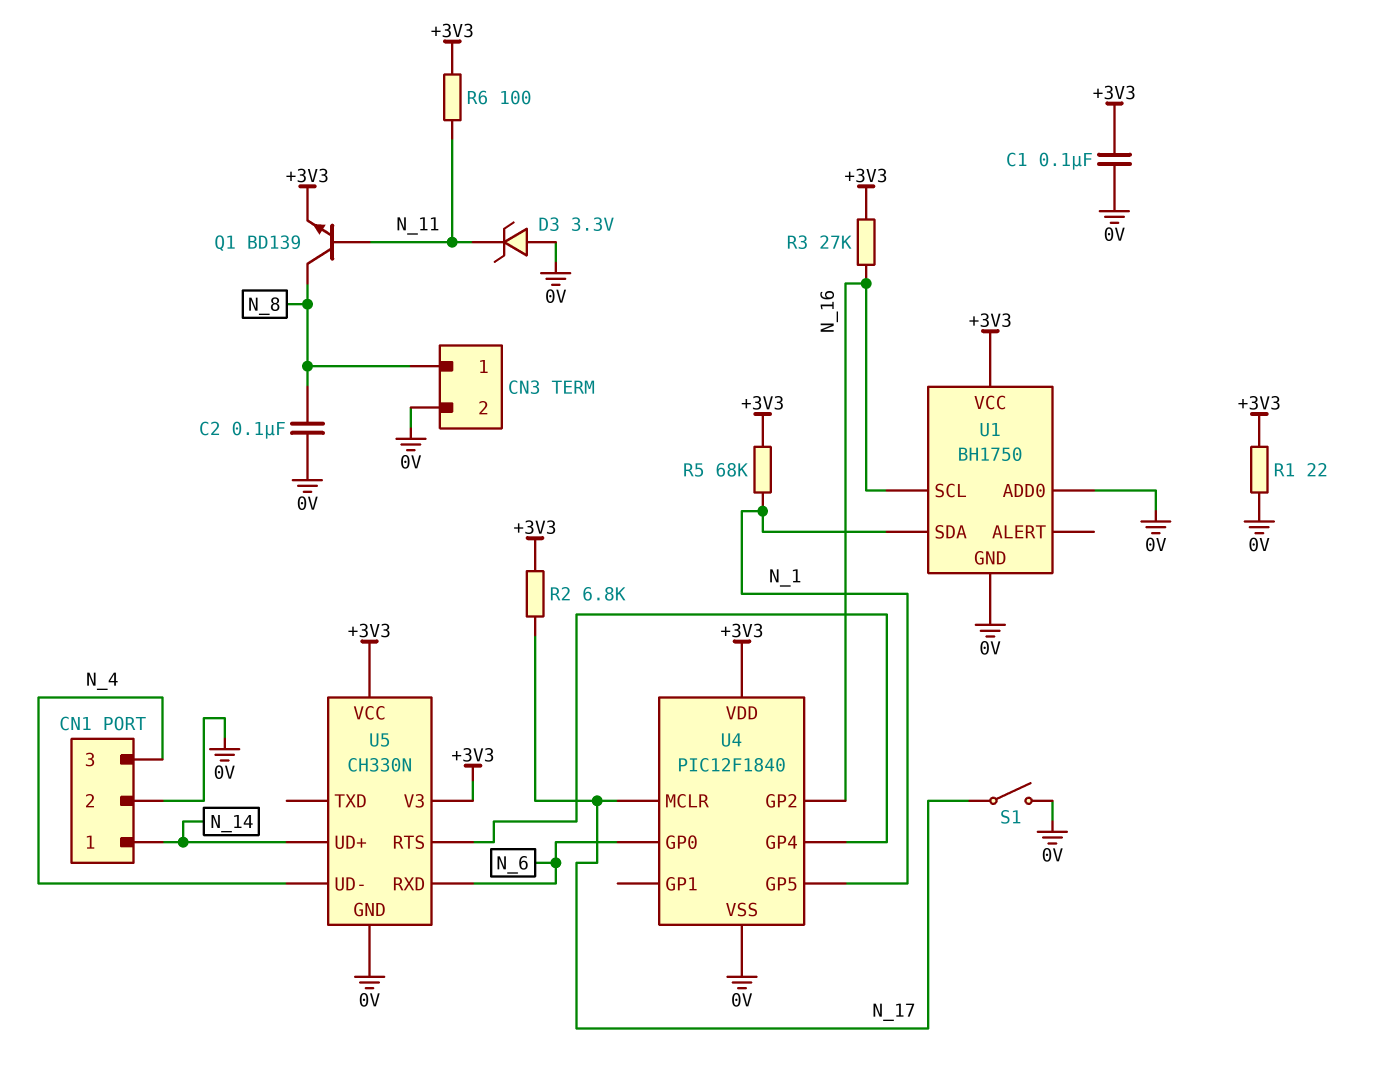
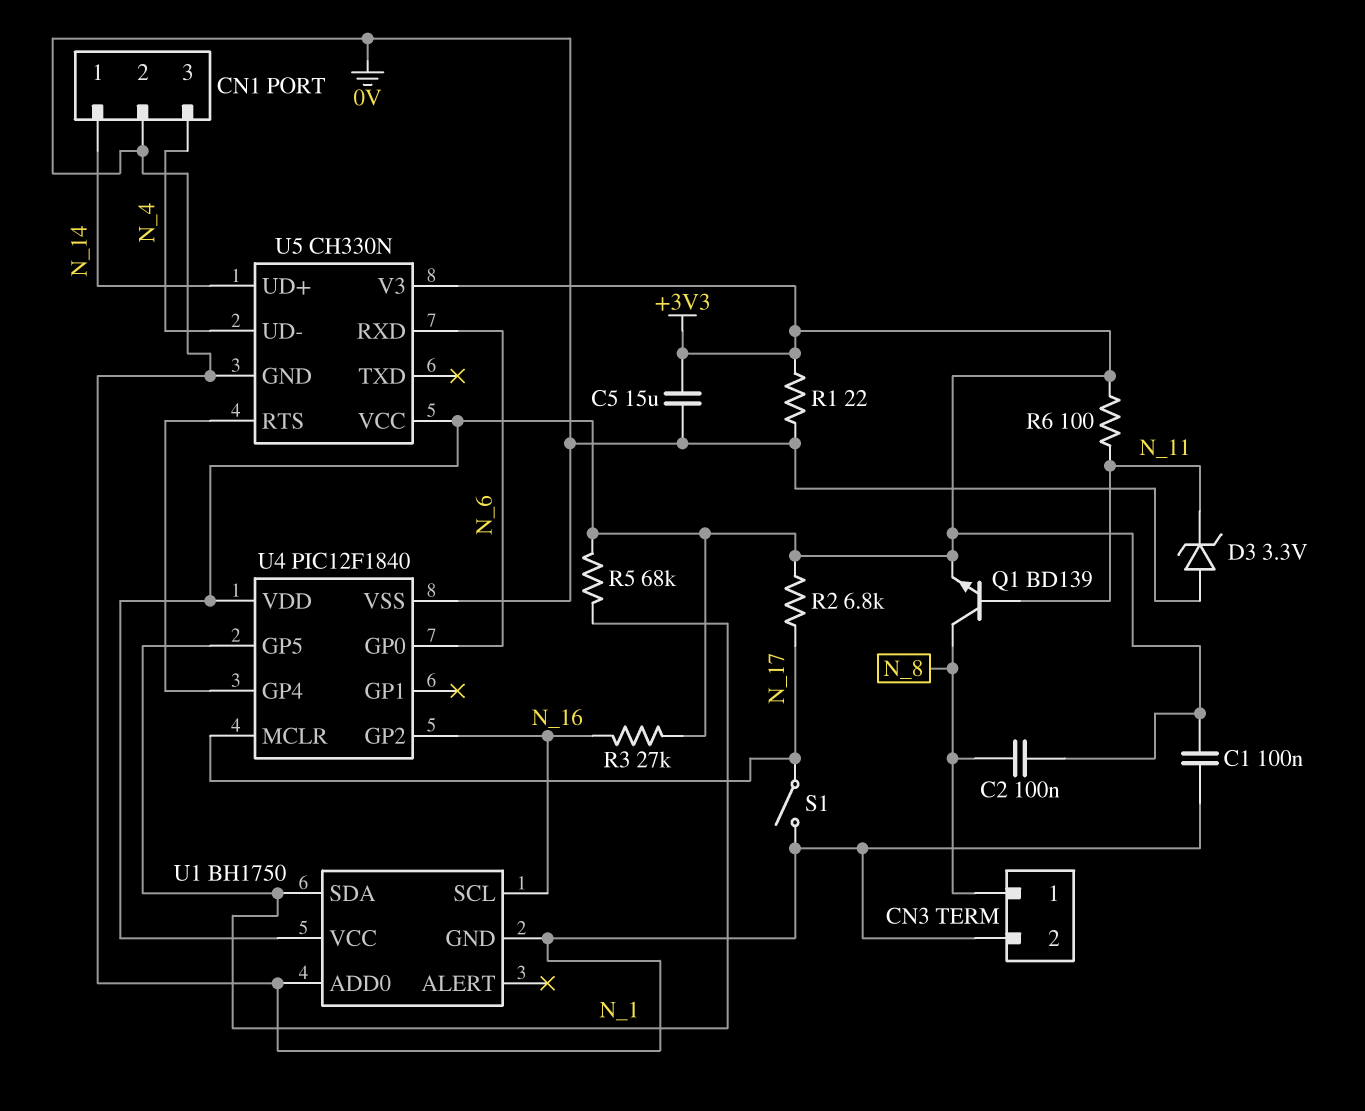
C2: 100nF (0V, N_8) -> 100nF (+3V3, N_8)
C5: none -> 15uF (+3V3, 0V)

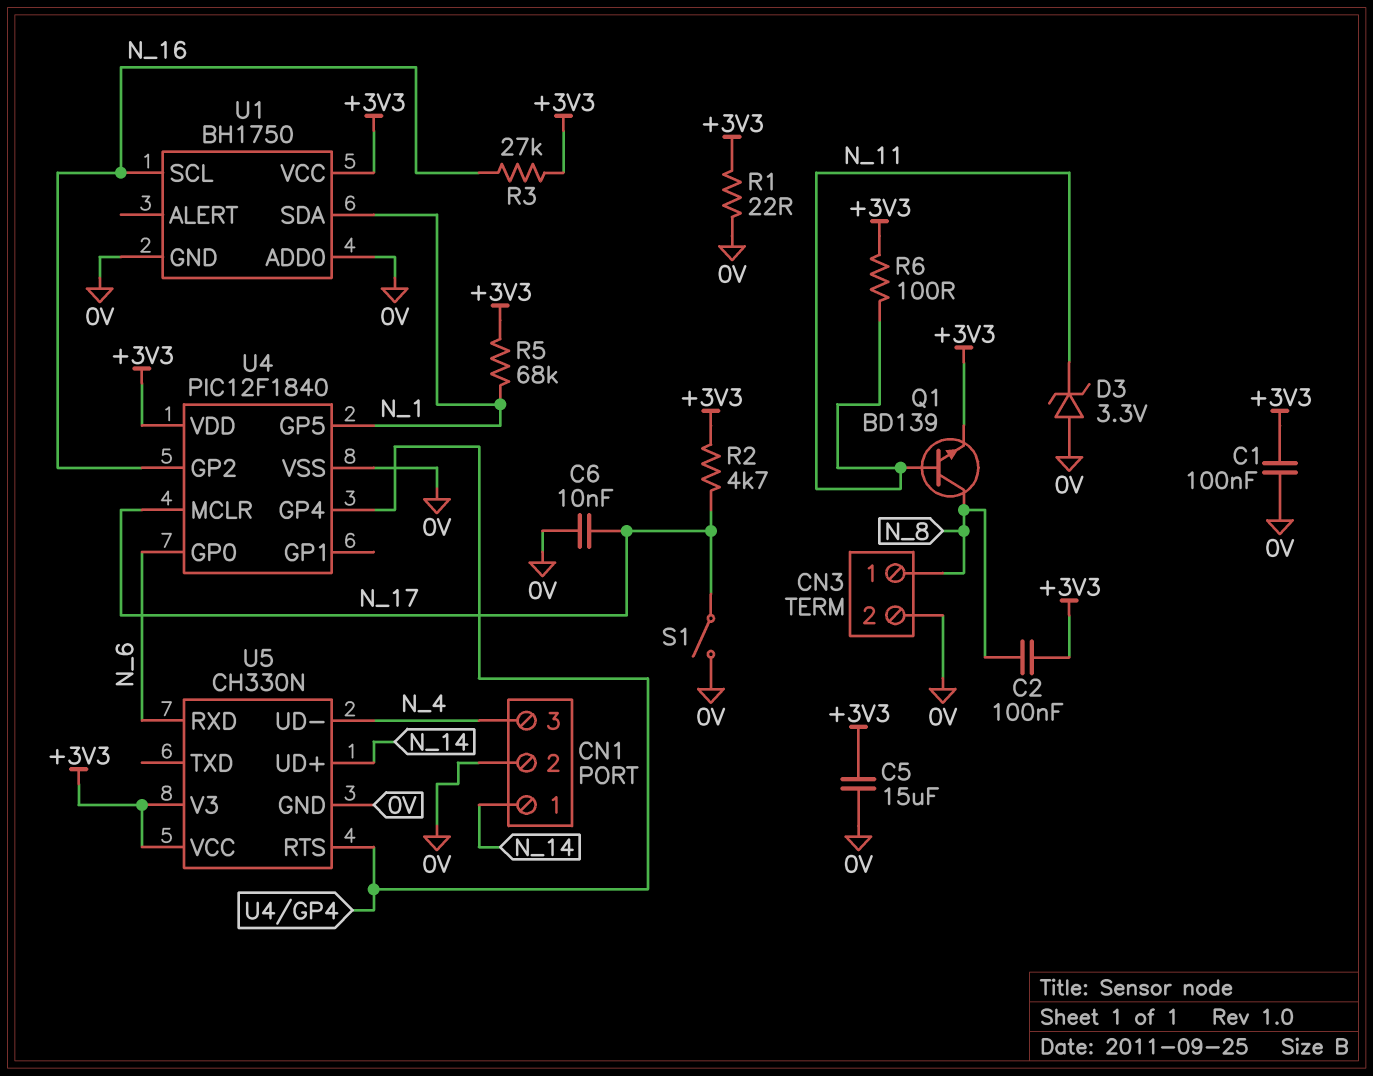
C6: none -> 10nF (0V, N_17)
R2: 6.8k (+3V3, N_17) -> 4.7k (+3V3, N_17)

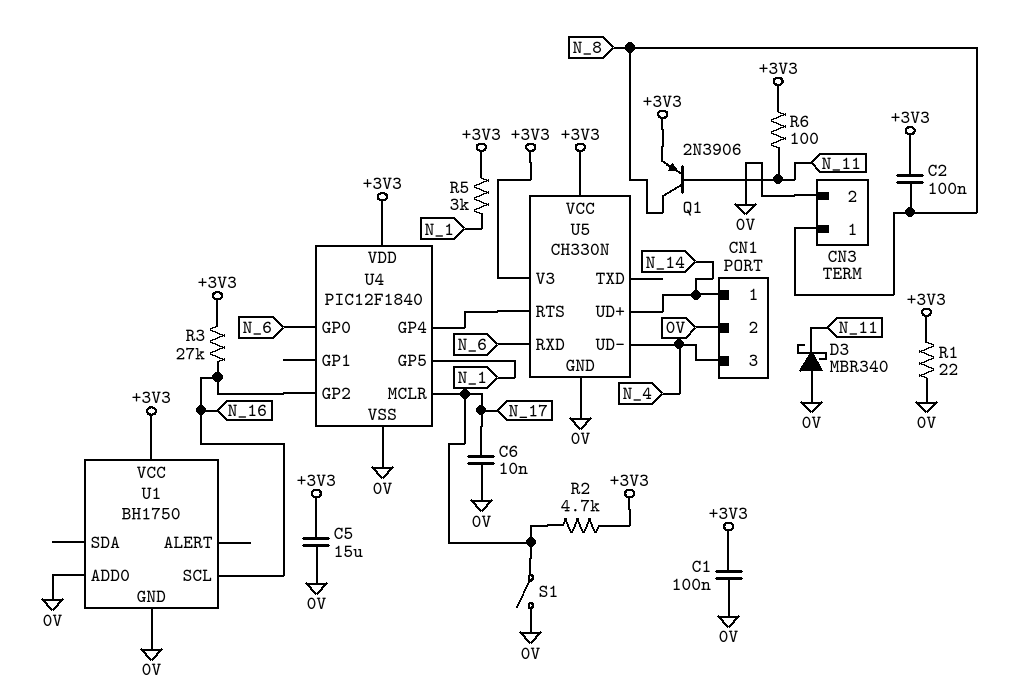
D3: zener 3.3V (A 0V, K N_11) -> schottky MBR340 (A 0V, K N_11)
Q1: NPN BD139 (B N_11, C N_8, E +3V3) -> PNP 2N3906 (B N_11, C N_8, E +3V3)
R5: 68k (+3V3, N_1) -> 3k (+3V3, N_1)
U1 pin SDA: N_1 -> none

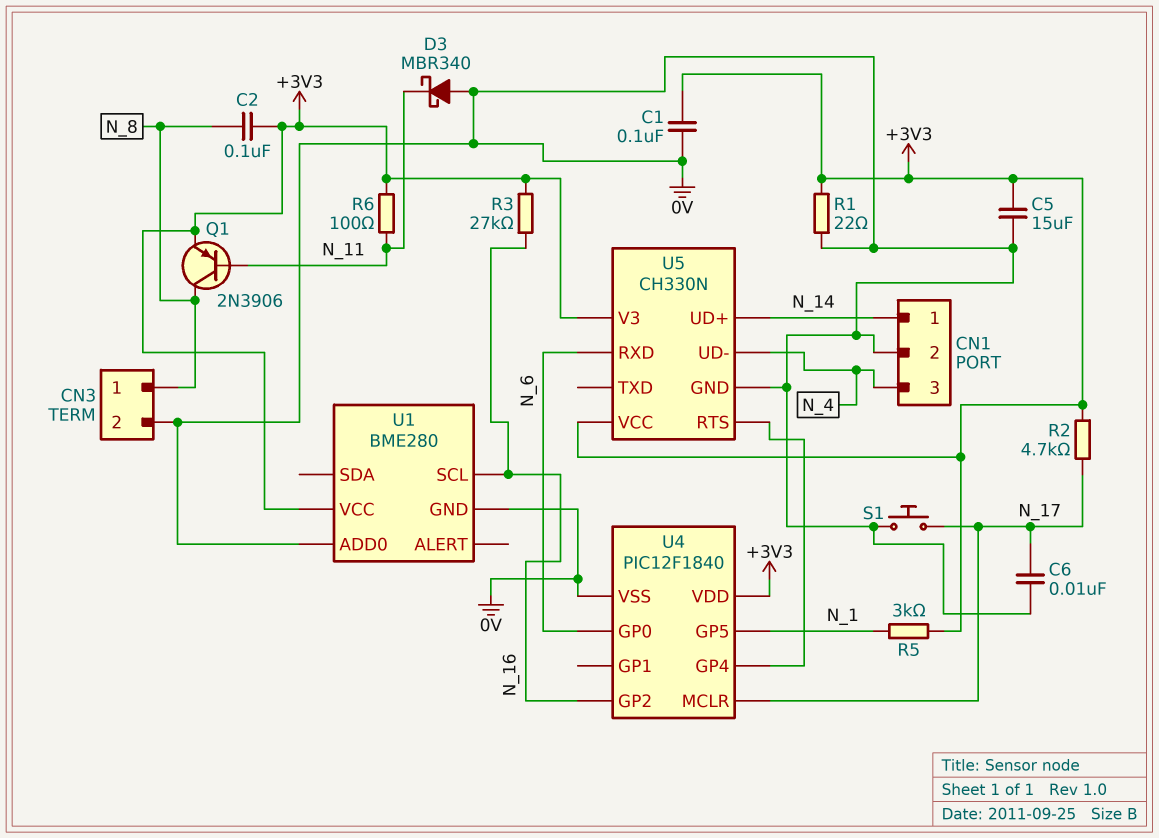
S1: switch (0V, N_17) -> button (0V, N_17)
U1: BH1750 -> BME280

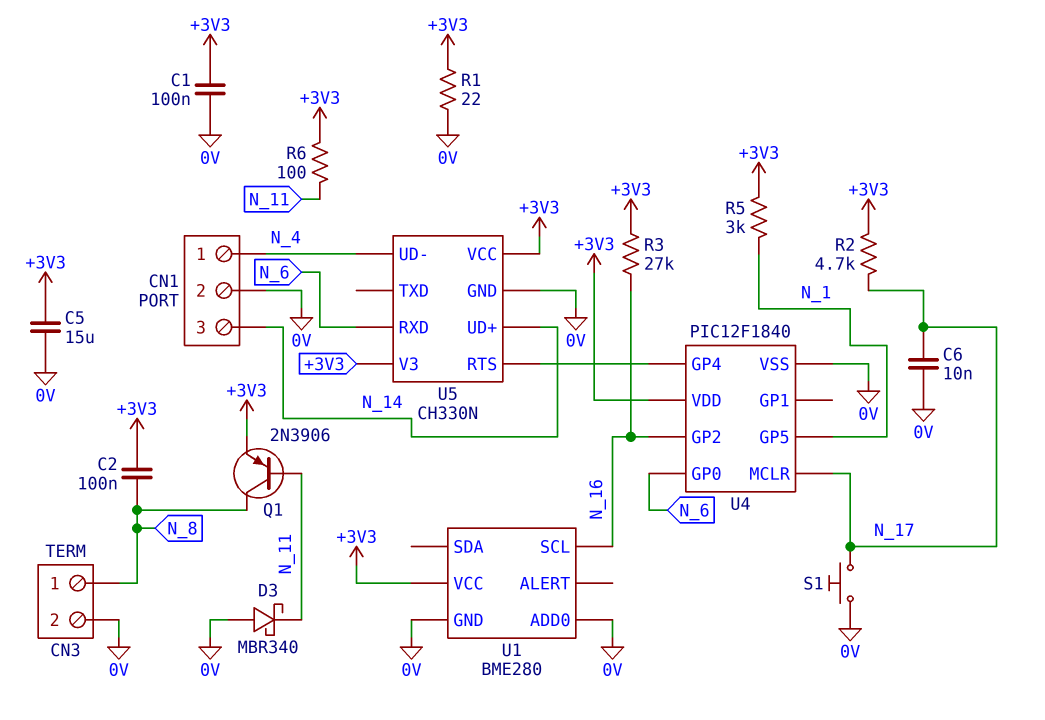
CN1 pin 1: N_14 -> N_4
CN1 pin 3: N_4 -> N_14

